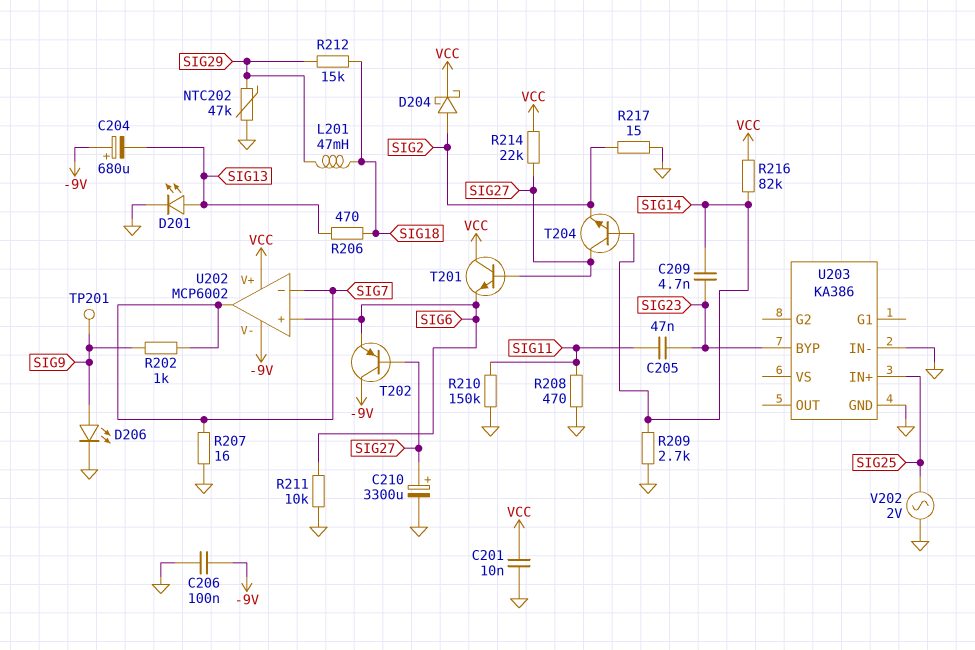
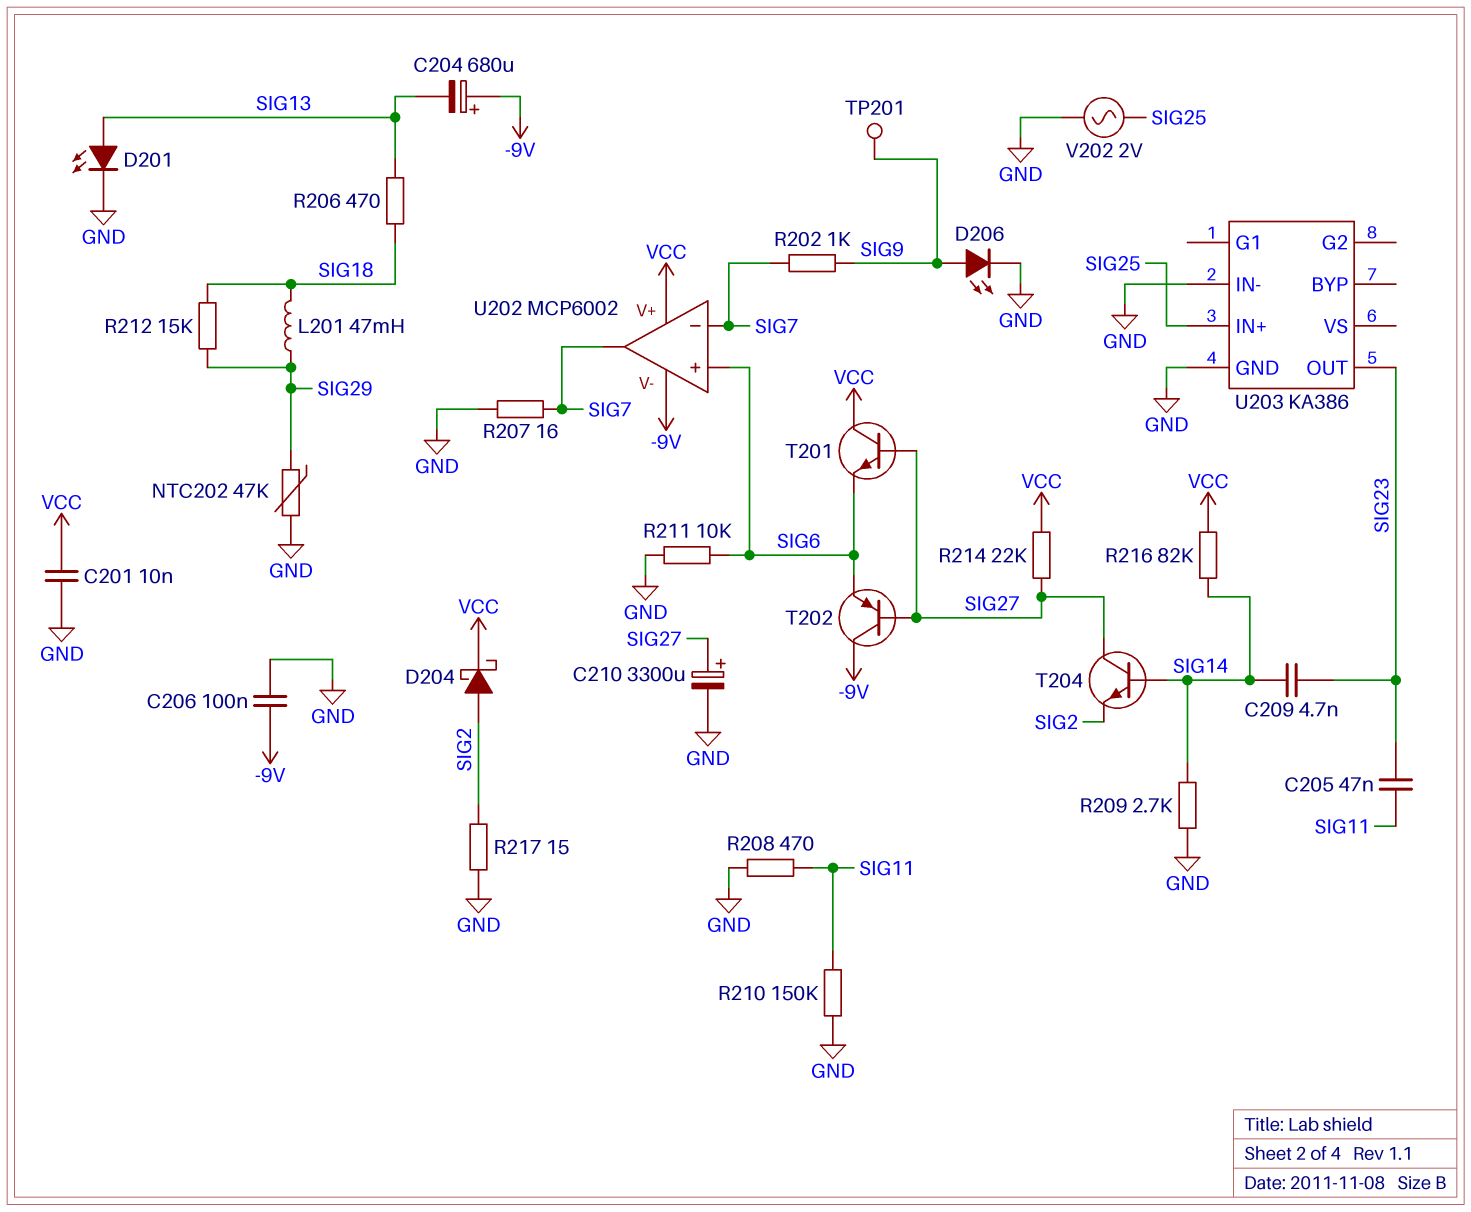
U203 pin BYP: SIG23 -> none
U203 pin OUT: none -> SIG23

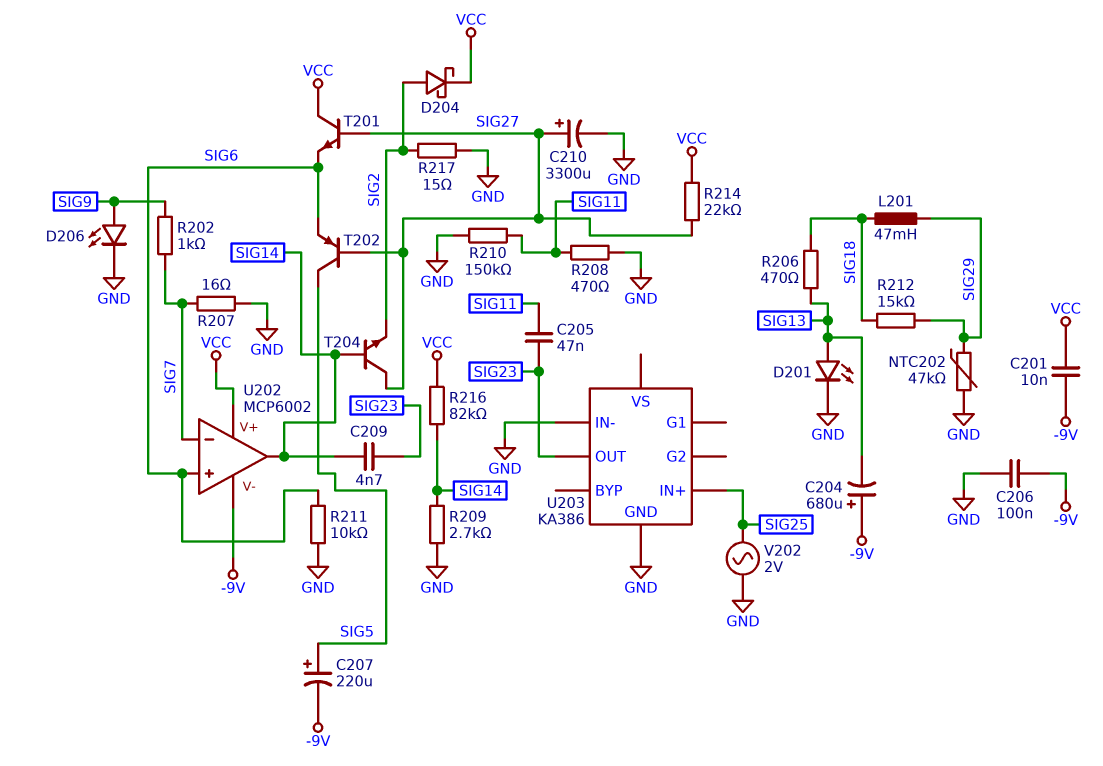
C201: 10nF (GND, VCC) -> 10nF (-9V, VCC)
C207: none -> 220uF (plus SIG5, minus -9V)
T202: PNP (B SIG27, C -9V, E SIG6) -> PNP (B SIG27, C SIG5, E SIG6)
TP201: test point (SIG9) -> none
U202 pin out: SIG7 -> SIG14

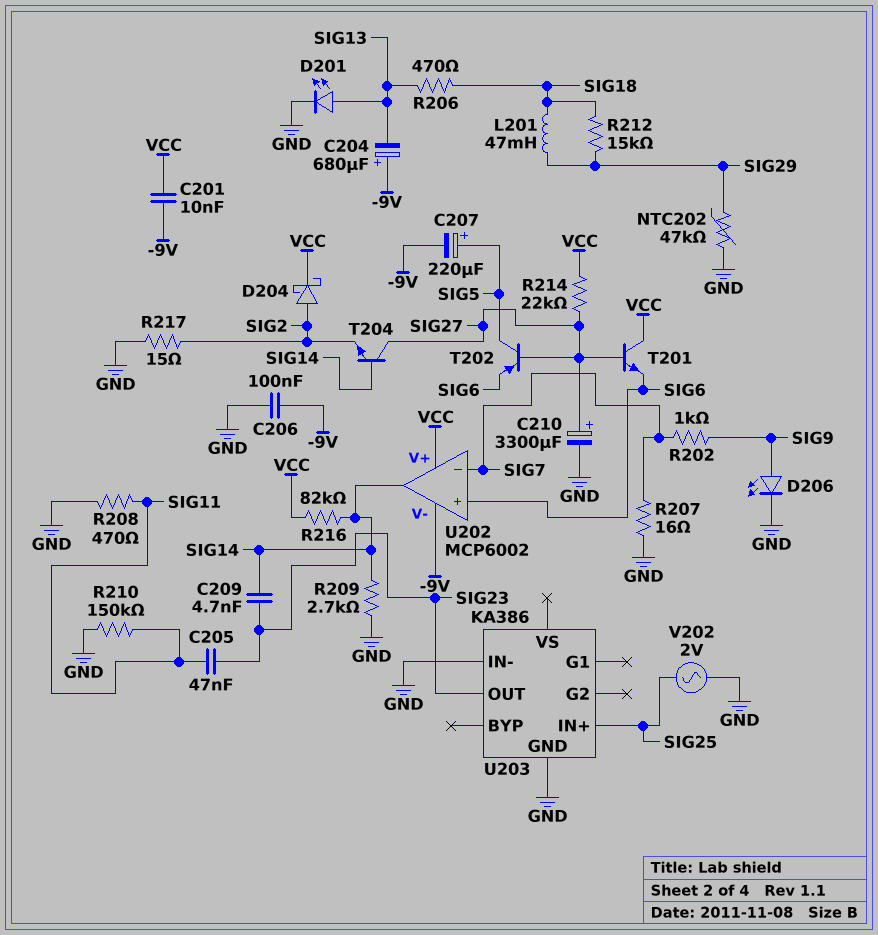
R211: 10k (GND, SIG6) -> none

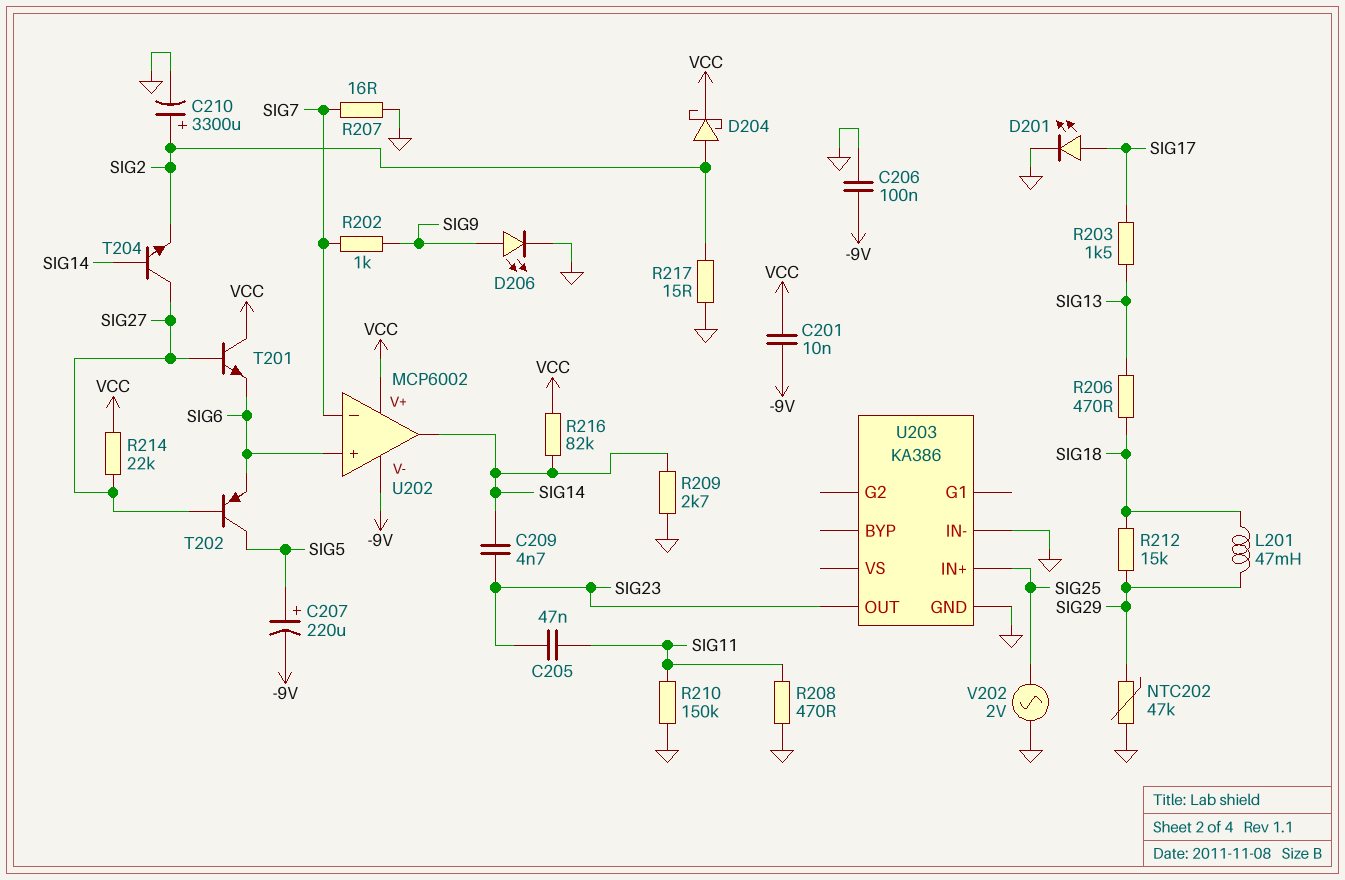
C204: 680uF (plus -9V, minus SIG13) -> none
C210: 3300uF (plus SIG27, minus GND) -> 3300uF (plus SIG2, minus GND)
D201: LED (A SIG13, K GND) -> LED (A SIG17, K GND)
R203: none -> 1.5k (SIG13, SIG17)

